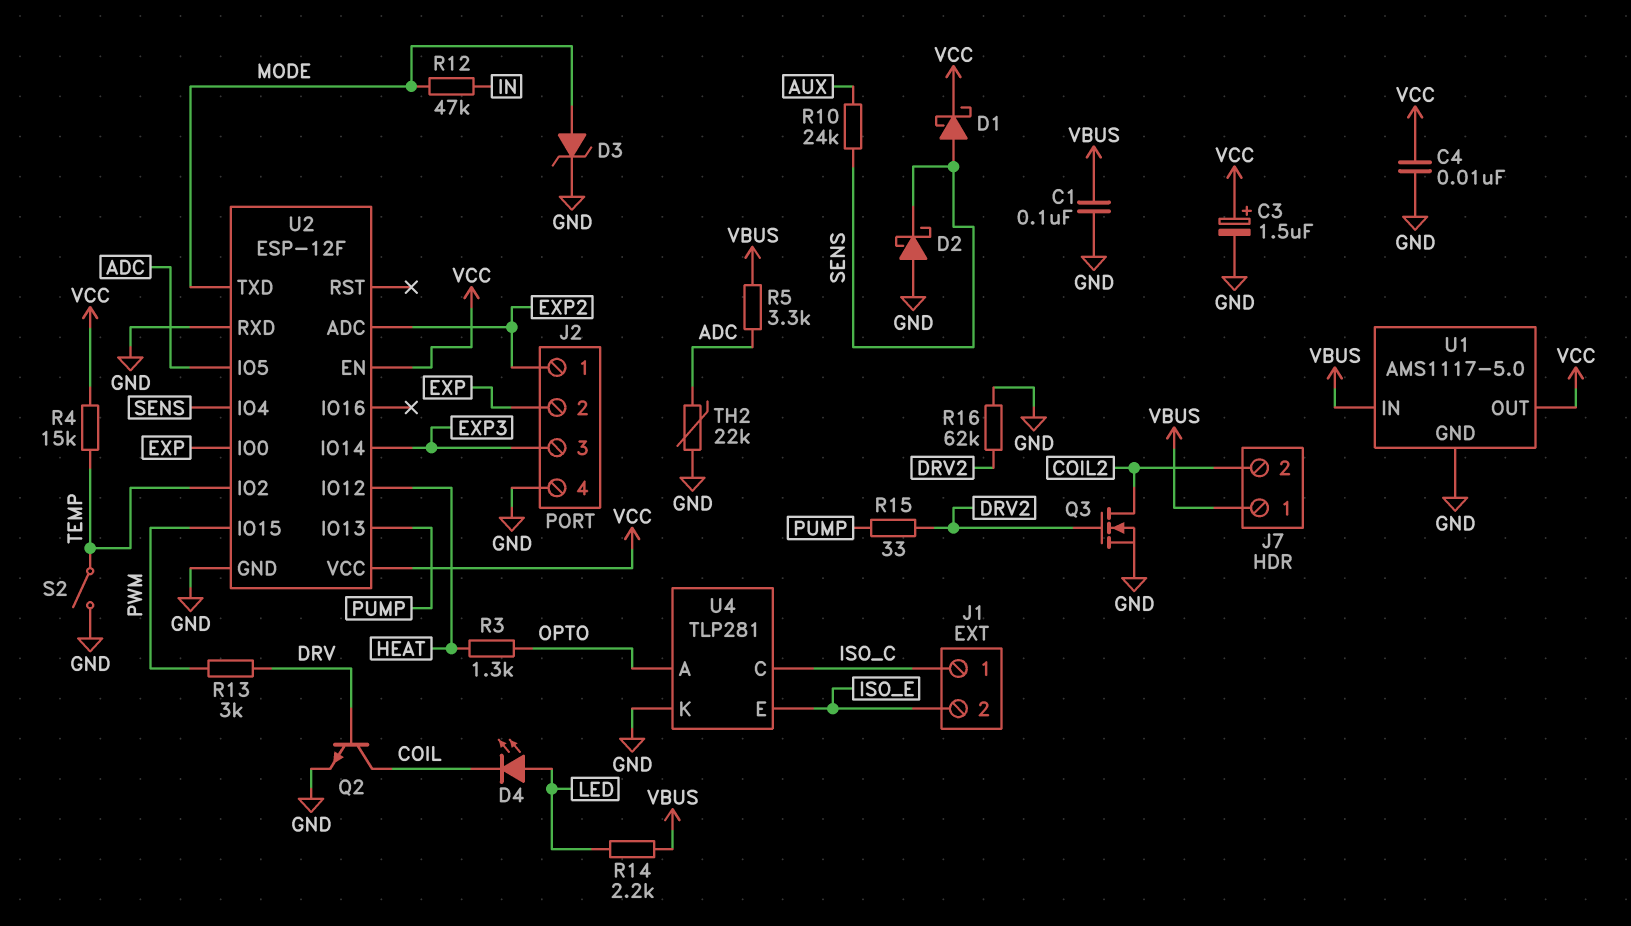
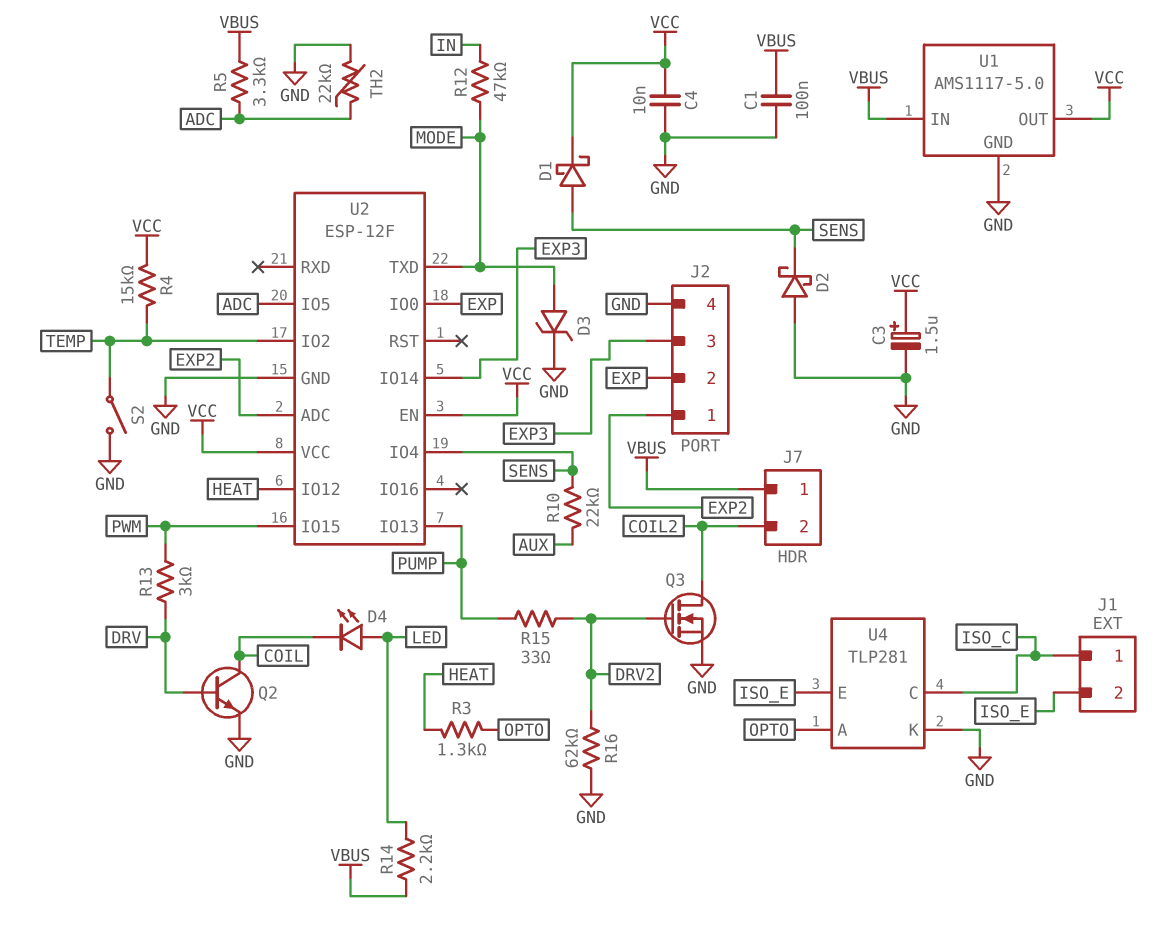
R10: 24k (AUX, SENS) -> 22k (AUX, SENS)
U2 pin RXD: GND -> none

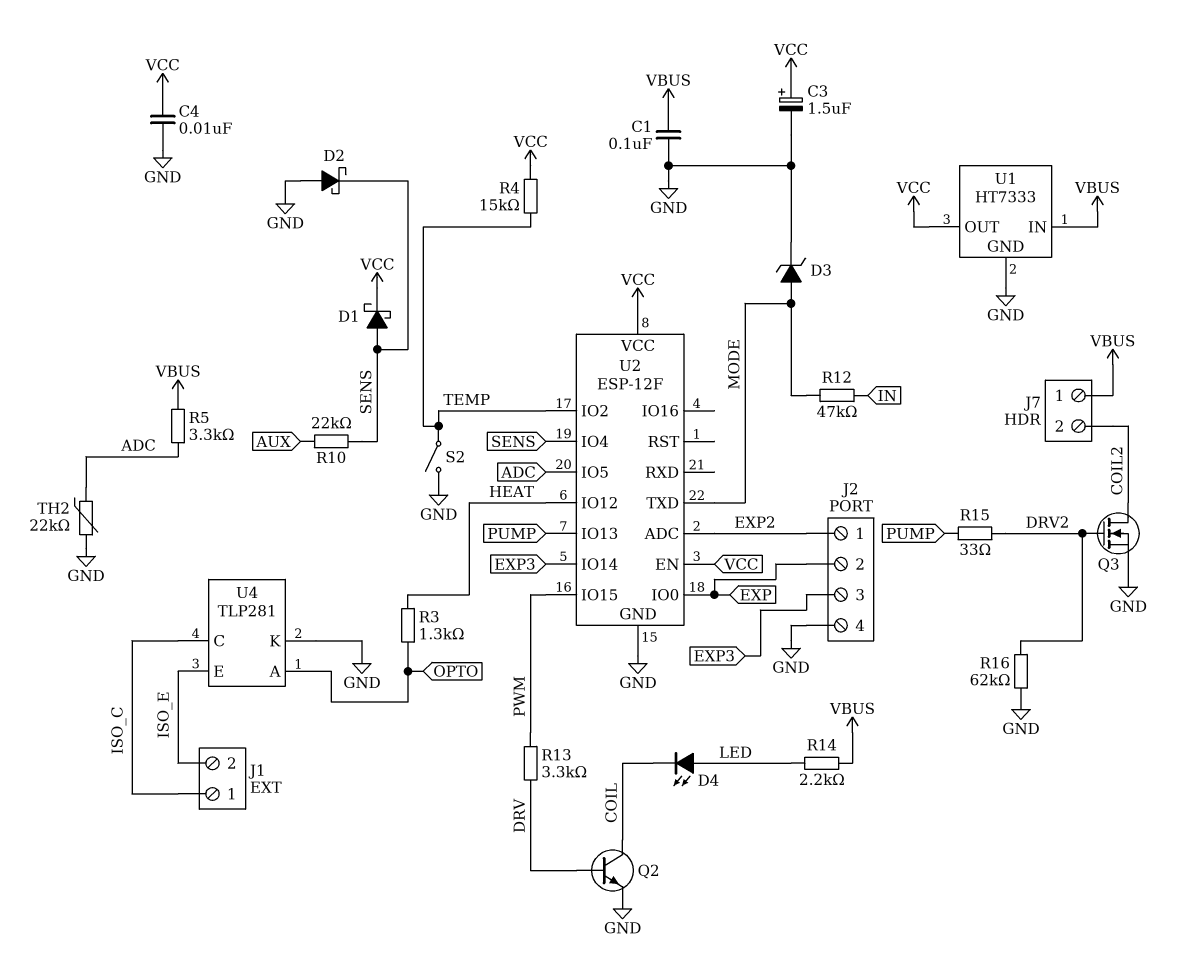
R13: 3k (DRV, PWM) -> 3.3k (DRV, PWM)
U1: AMS1117-5.0 -> HT7333

